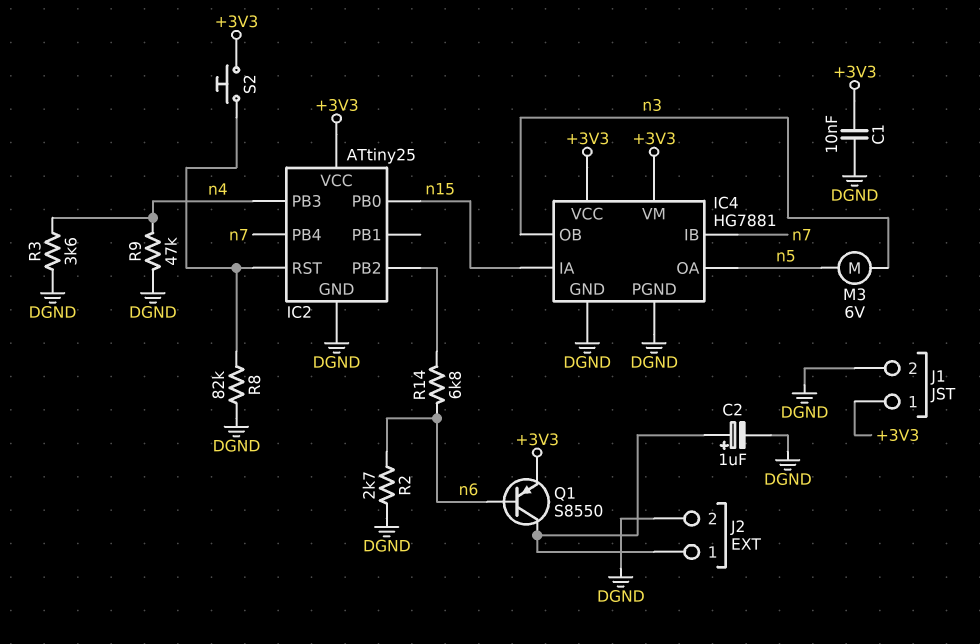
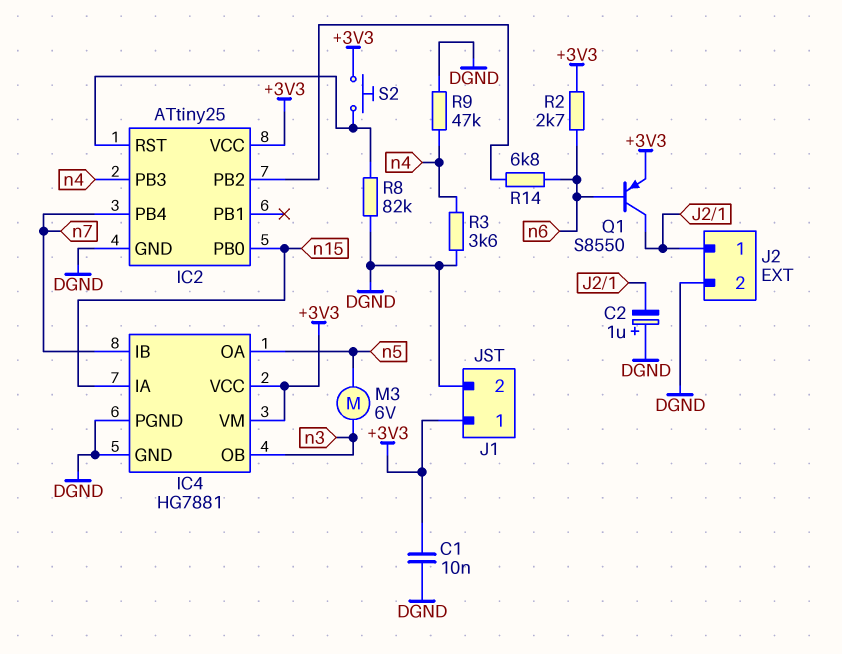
C2: 1uF (plus J2/1, minus DGND) -> 1uF (plus DGND, minus J2/1)
R2: 2.7k (DGND, n6) -> 2.7k (+3V3, n6)

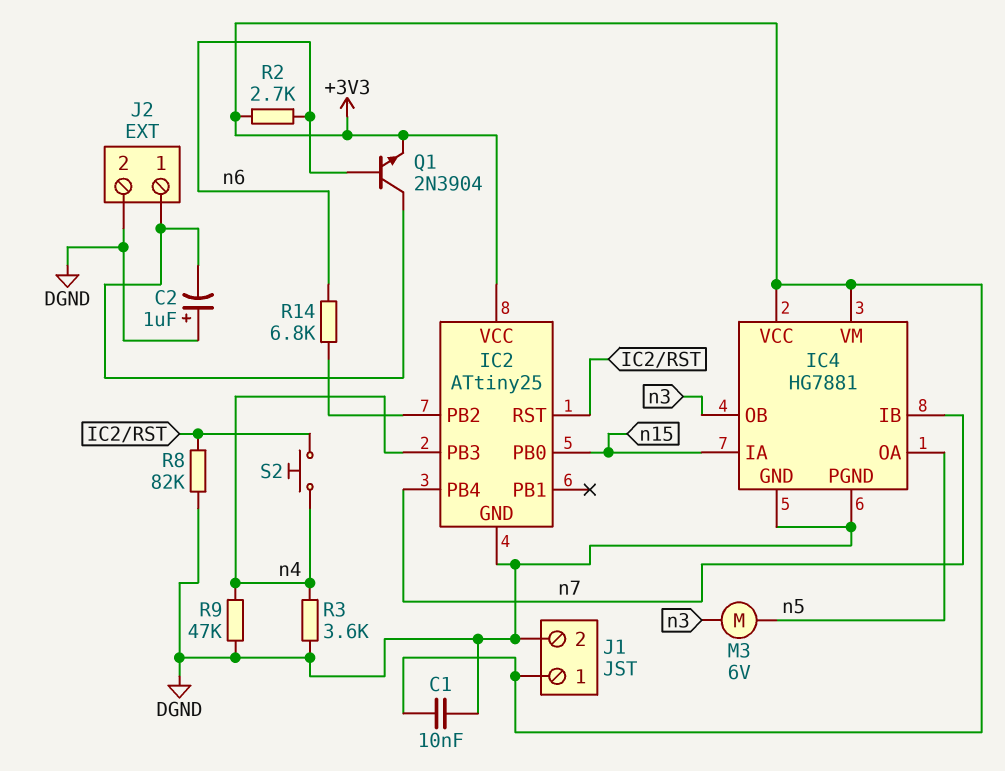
Q1: PNP S8550 (B n6, C J2/1, E +3V3) -> NPN 2N3904 (B n6, C J2/1, E +3V3)
S2: button (+3V3, IC2/RST) -> button (IC2/RST, n4)

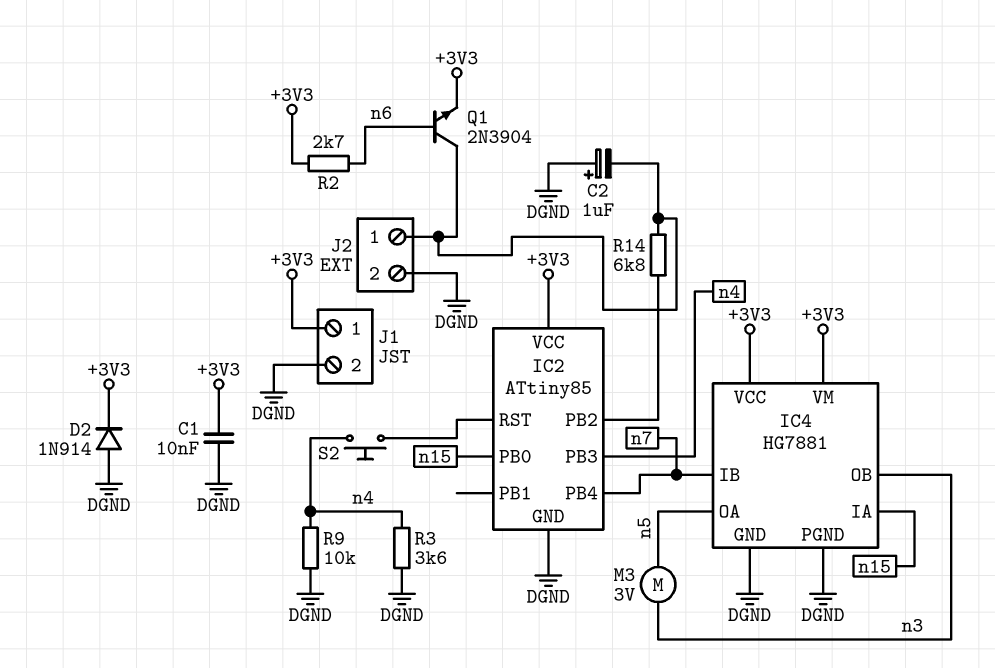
D2: none -> diode 1N914 (A DGND, K +3V3)
IC2: ATtiny25 -> ATtiny85
M3: motor 6V (n3, n5) -> motor 3V (n3, n5)
R8: 82k (DGND, IC2/RST) -> none
R9: 47k (DGND, n4) -> 10k (DGND, n4)
R14: 6.8k (IC2/PB2, n6) -> 6.8k (IC2/PB2, J2/1)

